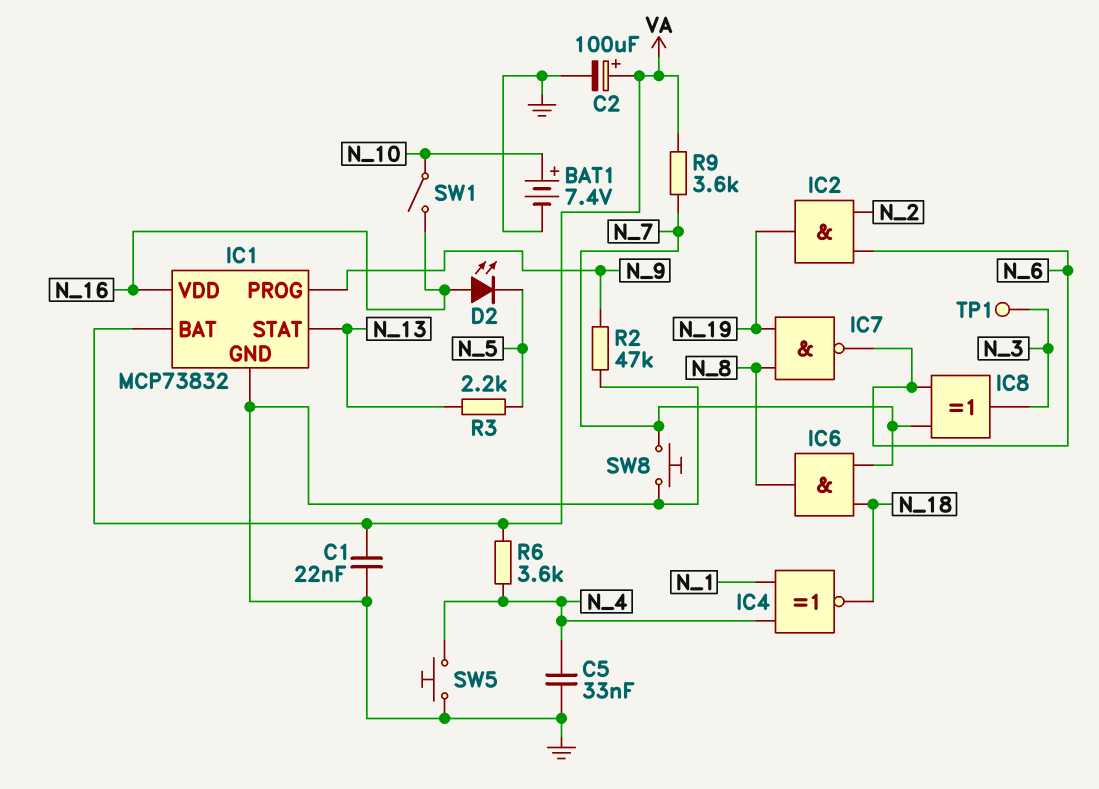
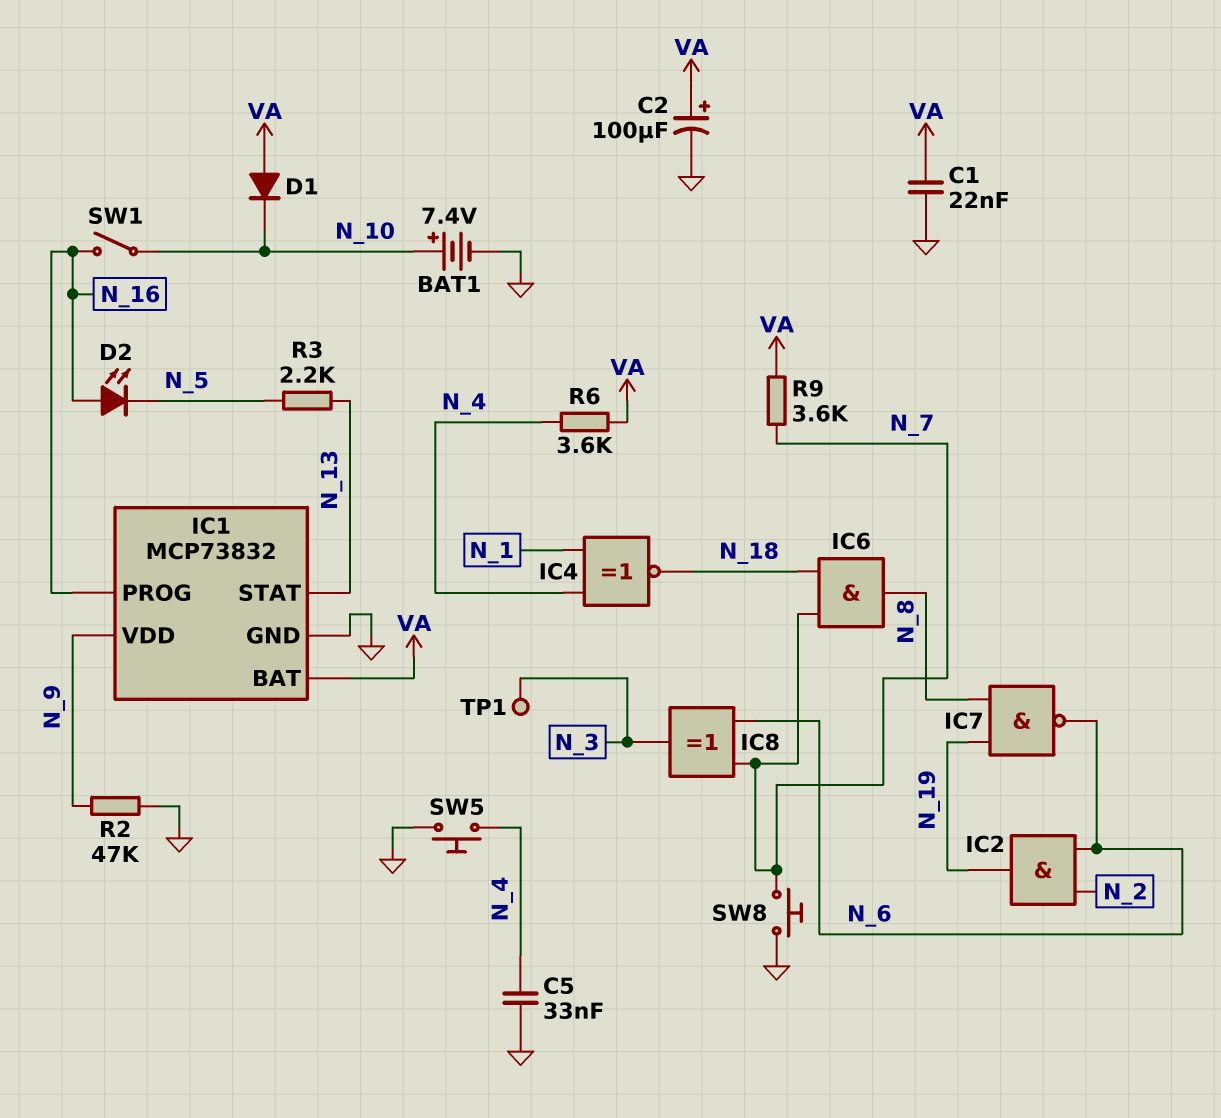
D1: none -> diode (A VA, K N_10)
IC1 pin PROG: N_9 -> N_16
IC1 pin VDD: N_16 -> N_9

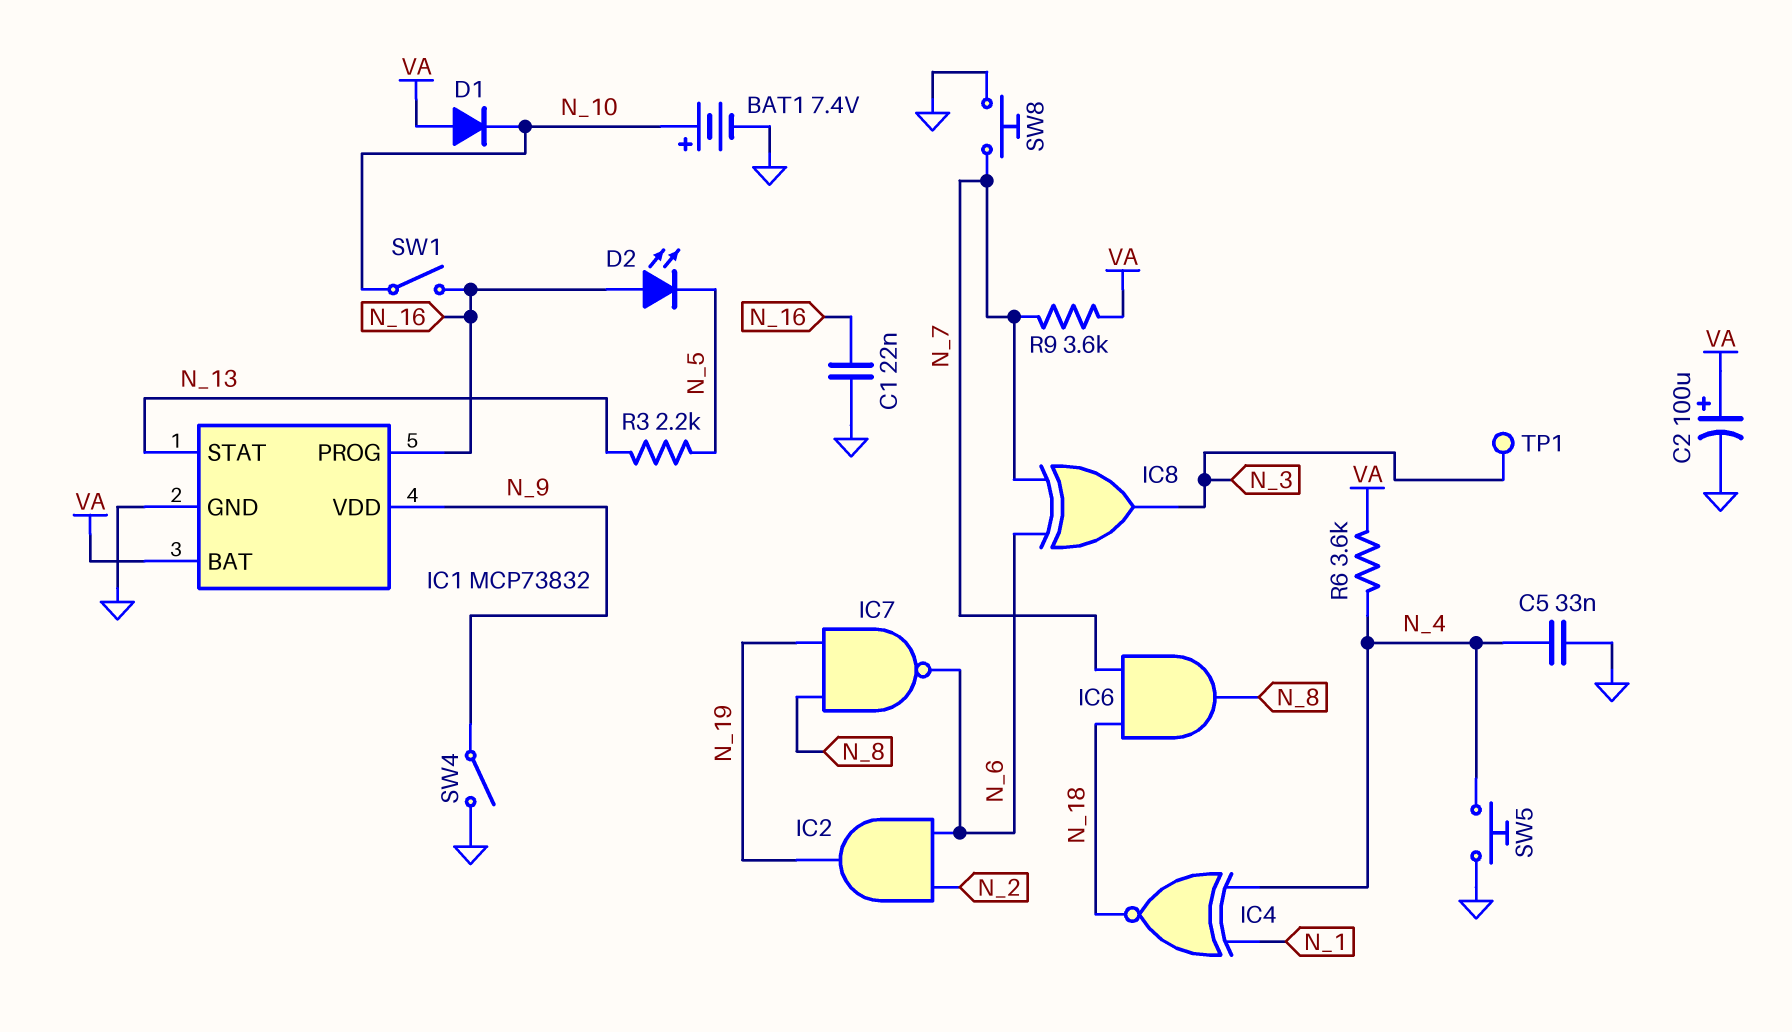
C1: 22nF (GND, VA) -> 22nF (GND, N_16)
R2: 47k (GND, N_9) -> none
SW4: none -> switch (GND, N_9)

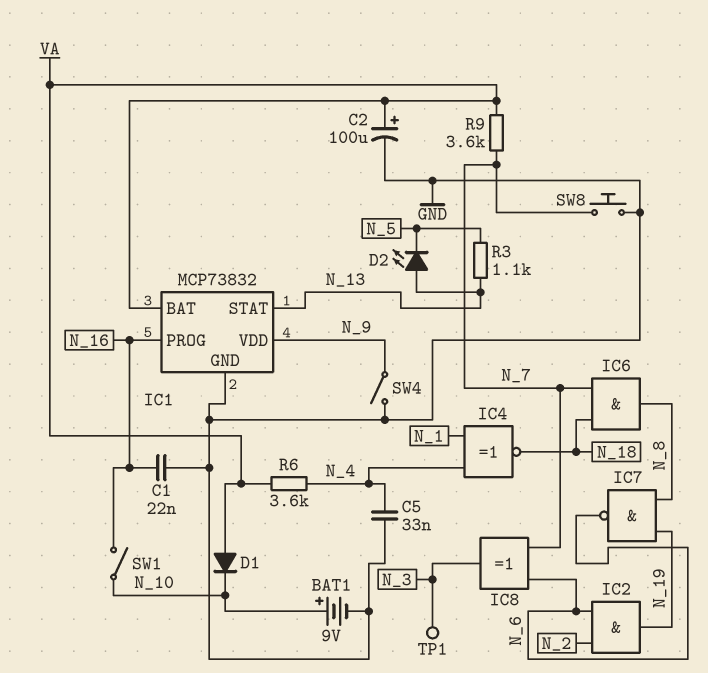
BAT1: 7.4V (plus N_10, minus GND) -> 9V (plus N_10, minus GND)
D2: LED (A N_16, K N_5) -> LED (A N_13, K N_5)
R3: 2.2k (N_5, N_13) -> 1.1k (N_5, N_13)
SW5: button (GND, N_4) -> none

